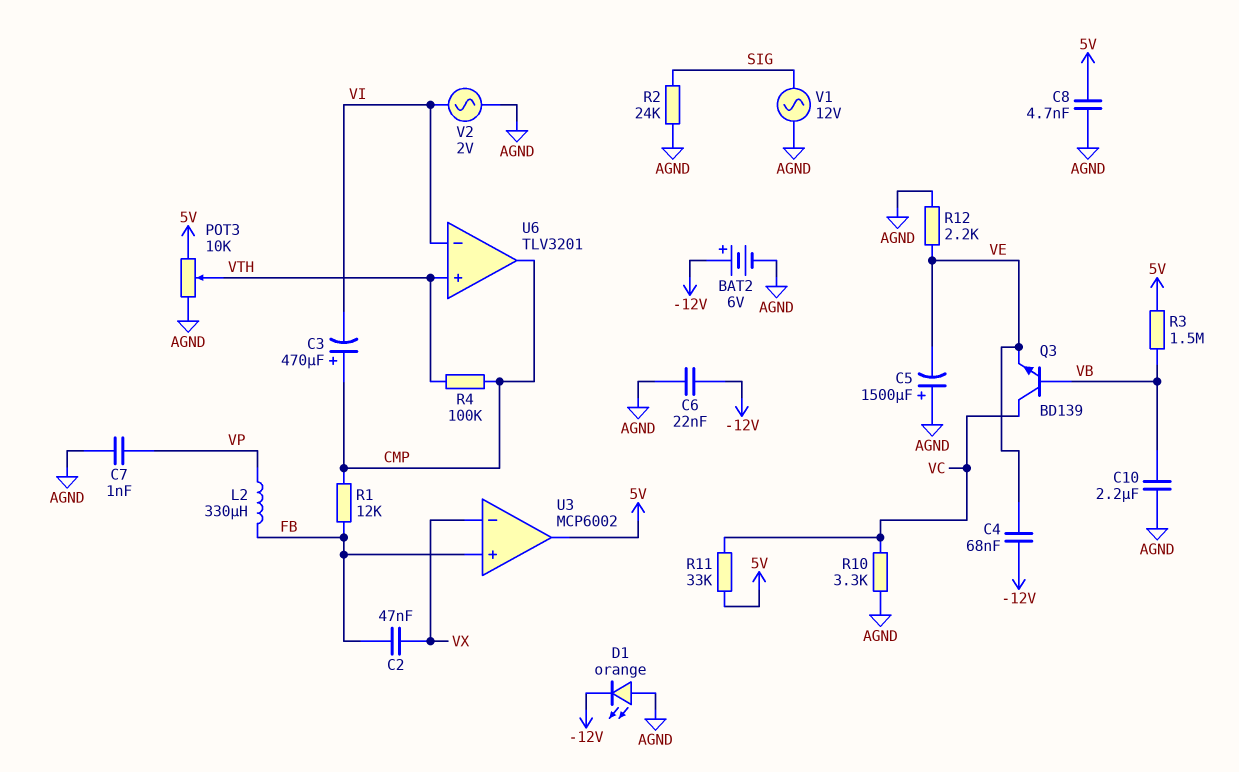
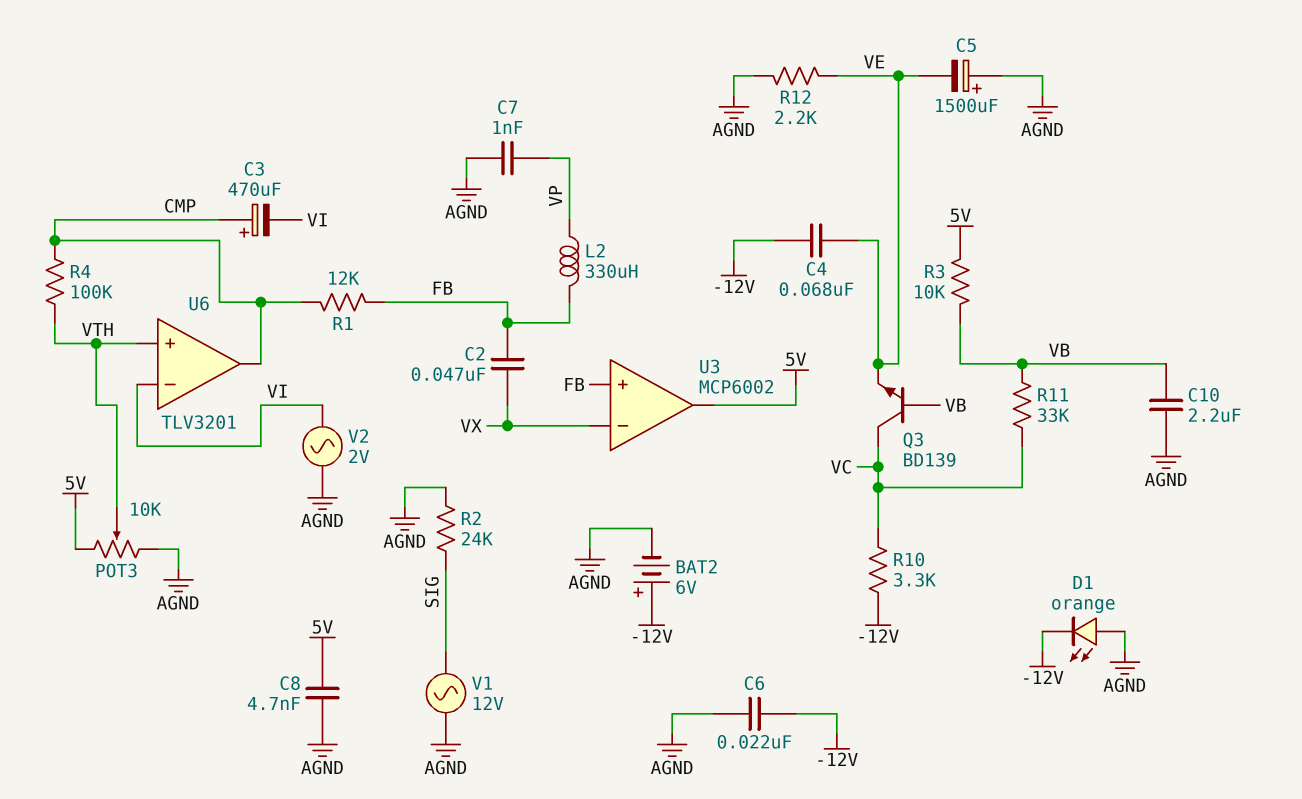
R3: 1.5M (5V, VB) -> 10k (5V, VB)
R10: 3.3k (AGND, VC) -> 3.3k (-12V, VC)
R11: 33k (5V, VC) -> 33k (VB, VC)

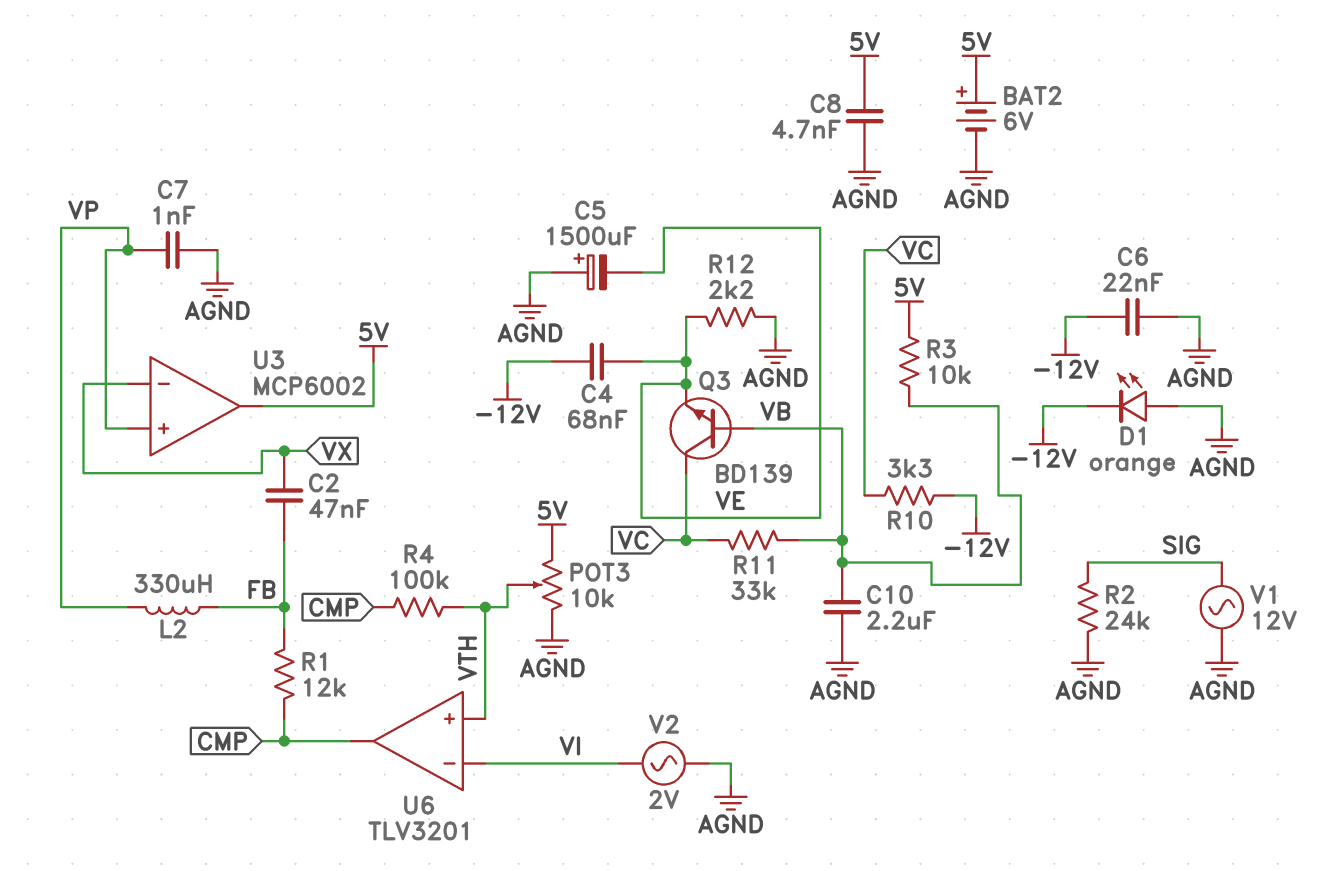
BAT2: 6V (plus -12V, minus AGND) -> 6V (plus 5V, minus AGND)
C3: 470uF (plus CMP, minus VI) -> none
U3 pin in+: FB -> VP

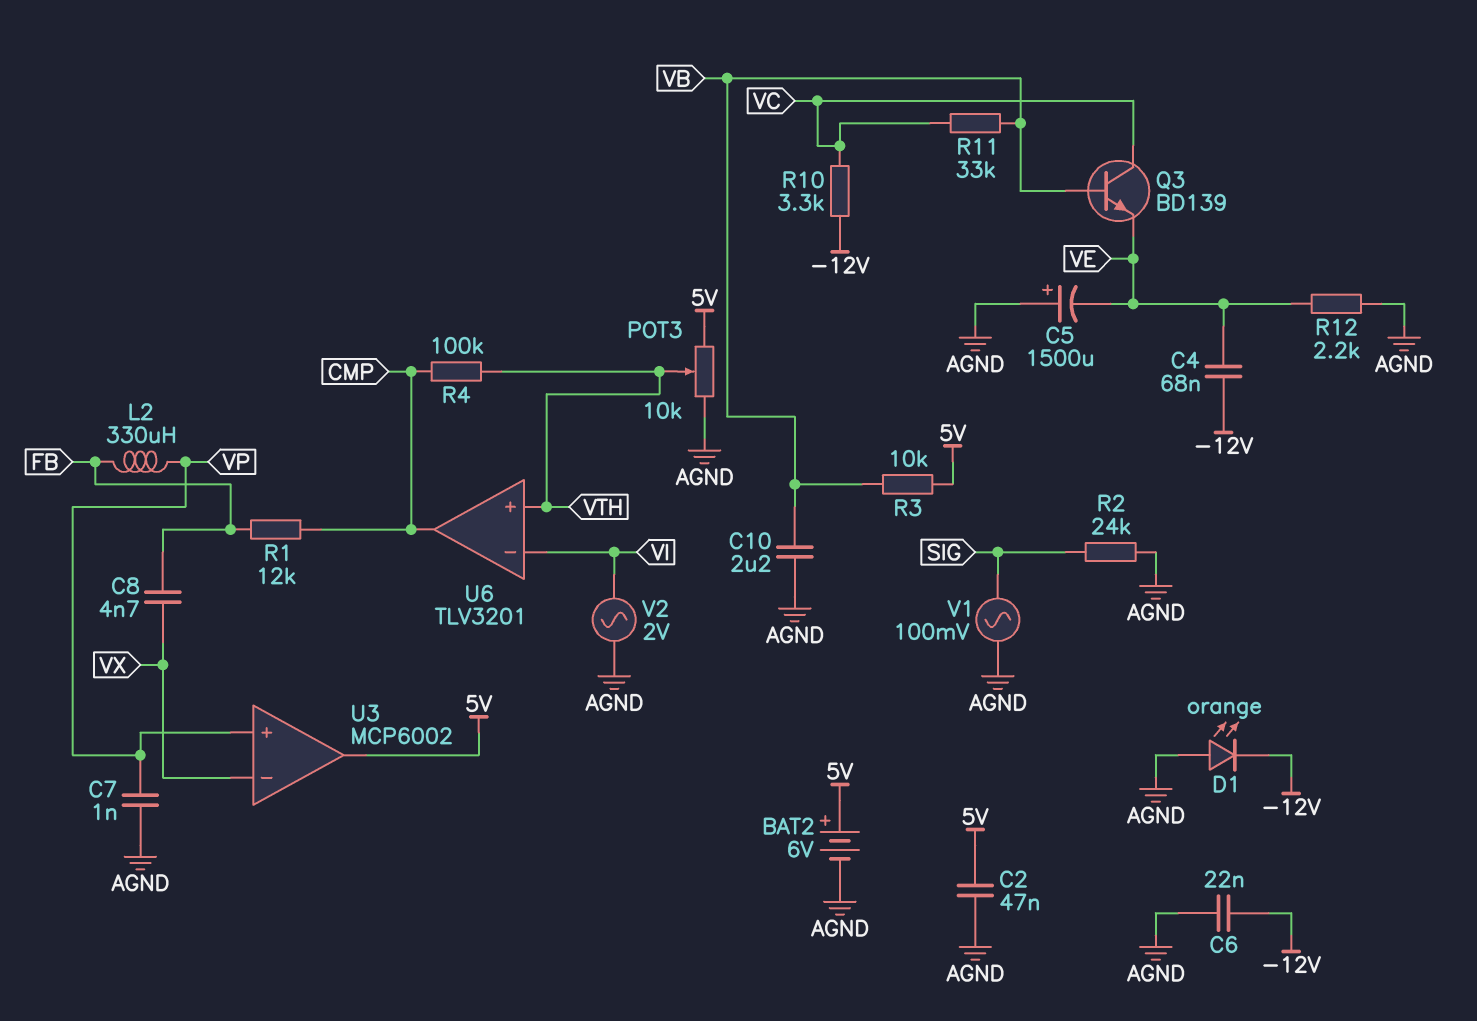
C2: 47nF (FB, VX) -> 47nF (5V, AGND)
C8: 4.7nF (5V, AGND) -> 4.7nF (FB, VX)
V1: AC 12V (AGND, SIG) -> AC 100mV (AGND, SIG)

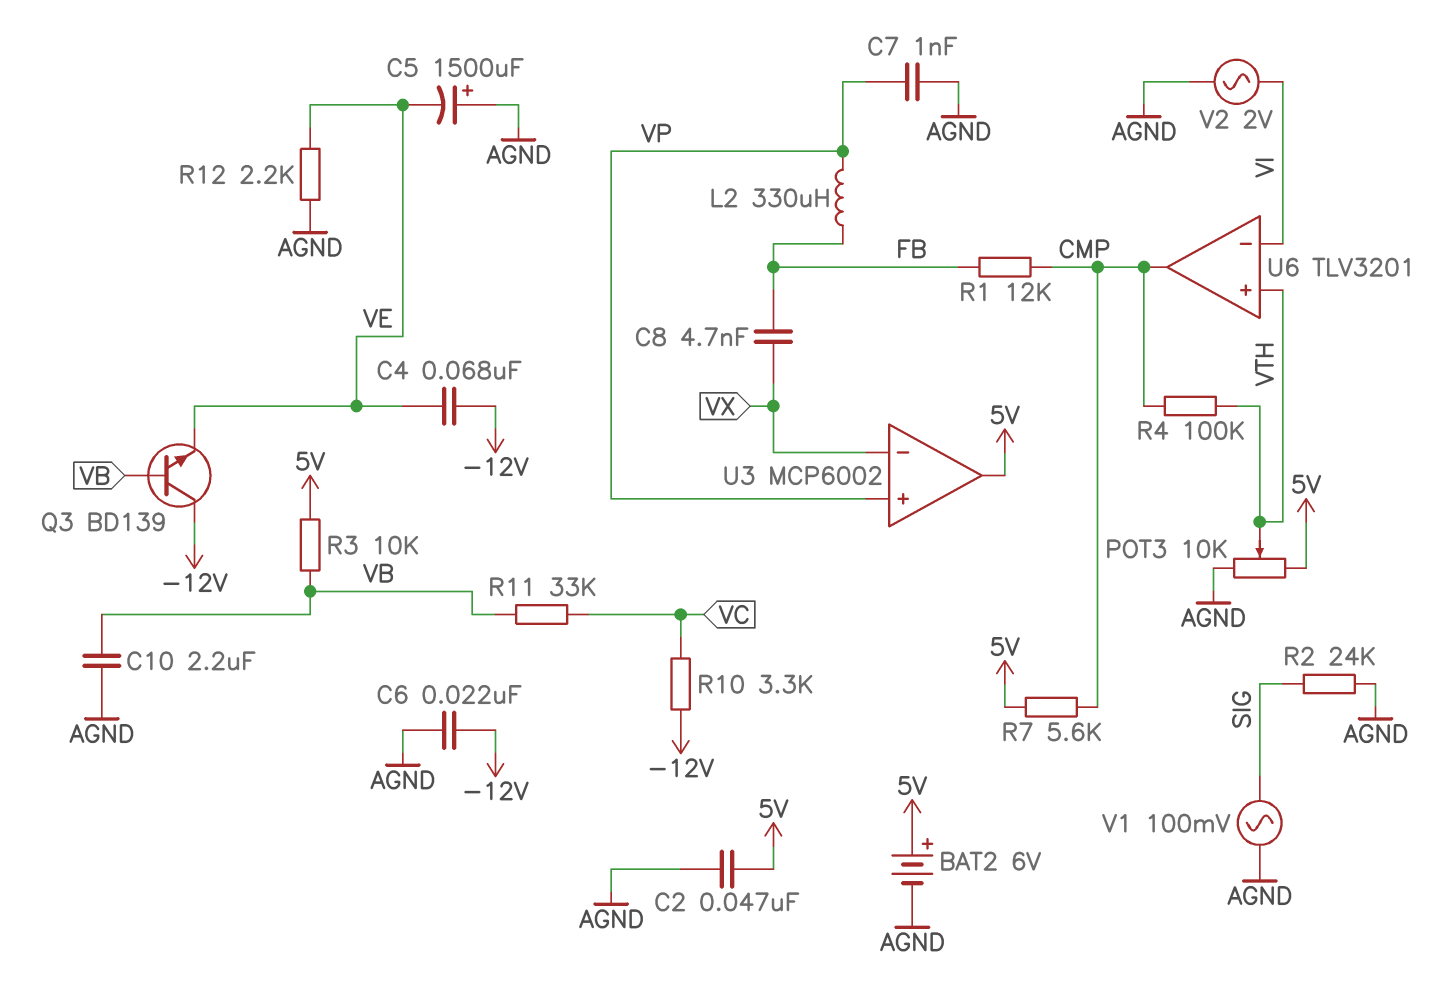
D1: LED orange (A AGND, K -12V) -> none
Q3: NPN BD139 (B VB, C VC, E VE) -> NPN BD139 (B VB, C -12V, E VE)
R7: none -> 5.6k (5V, CMP)

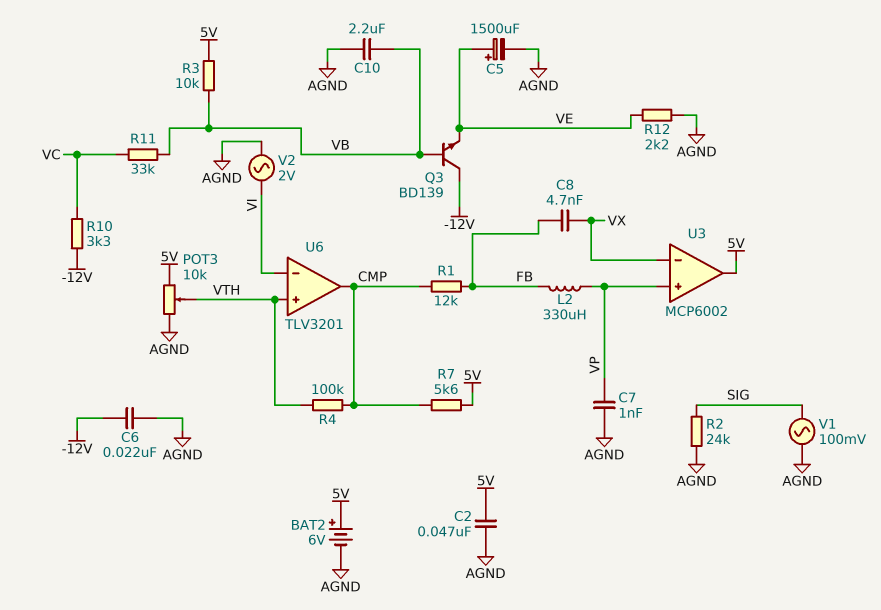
C4: 68nF (-12V, VE) -> none
C5: 1500uF (plus AGND, minus VE) -> 1500uF (plus VE, minus AGND)

